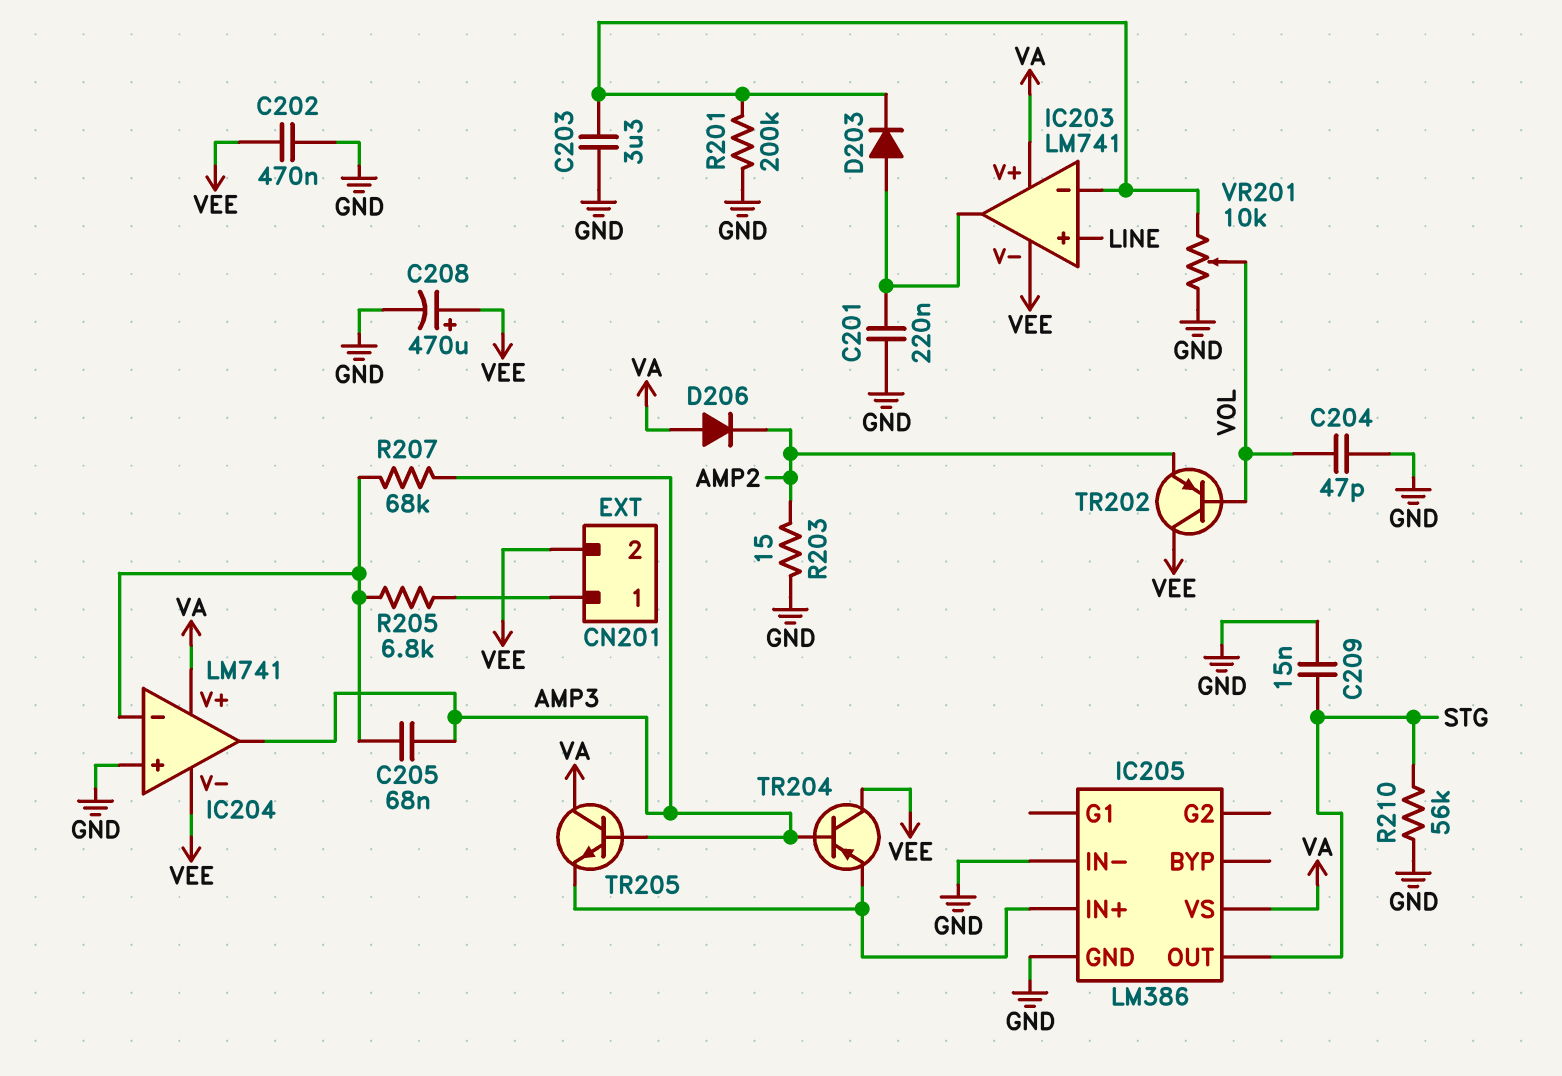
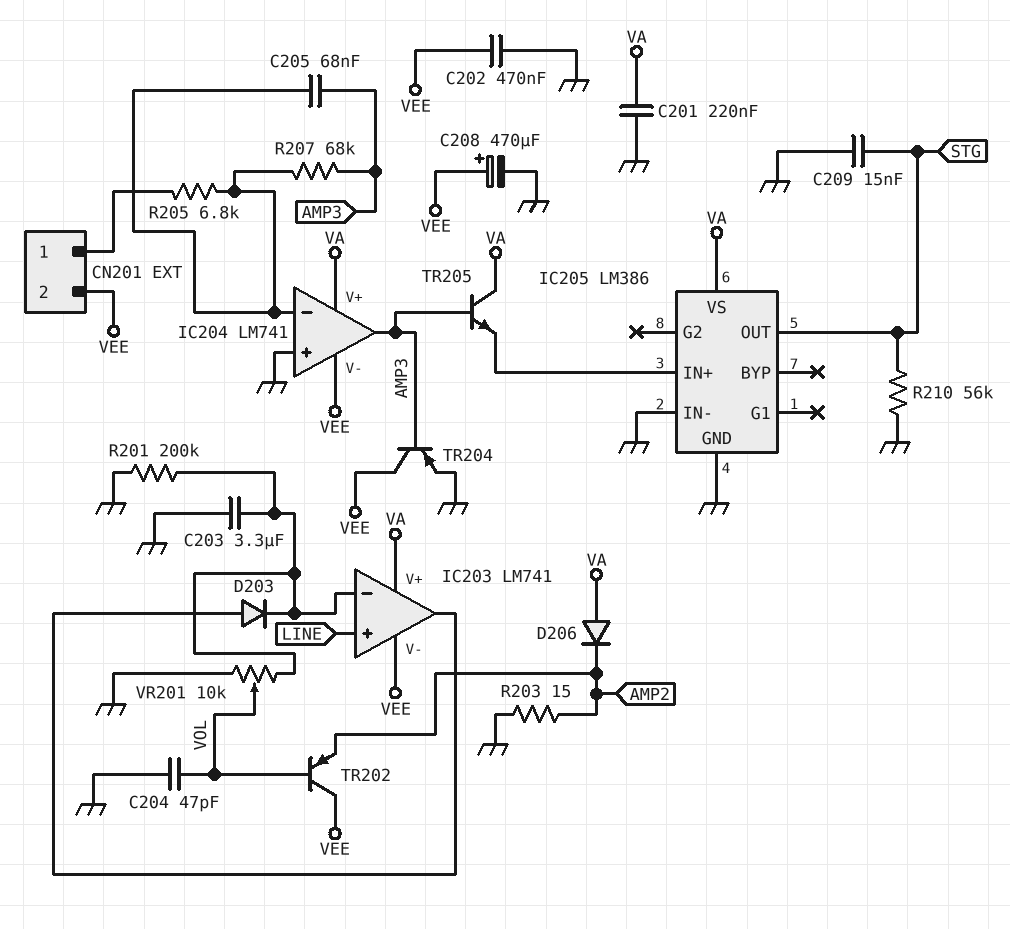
C201: 220nF (GND, IC203/out) -> 220nF (GND, VA)
TR204: PNP (B AMP3, C VEE, E IC205/IN+) -> PNP (B AMP3, C VEE, E GND)

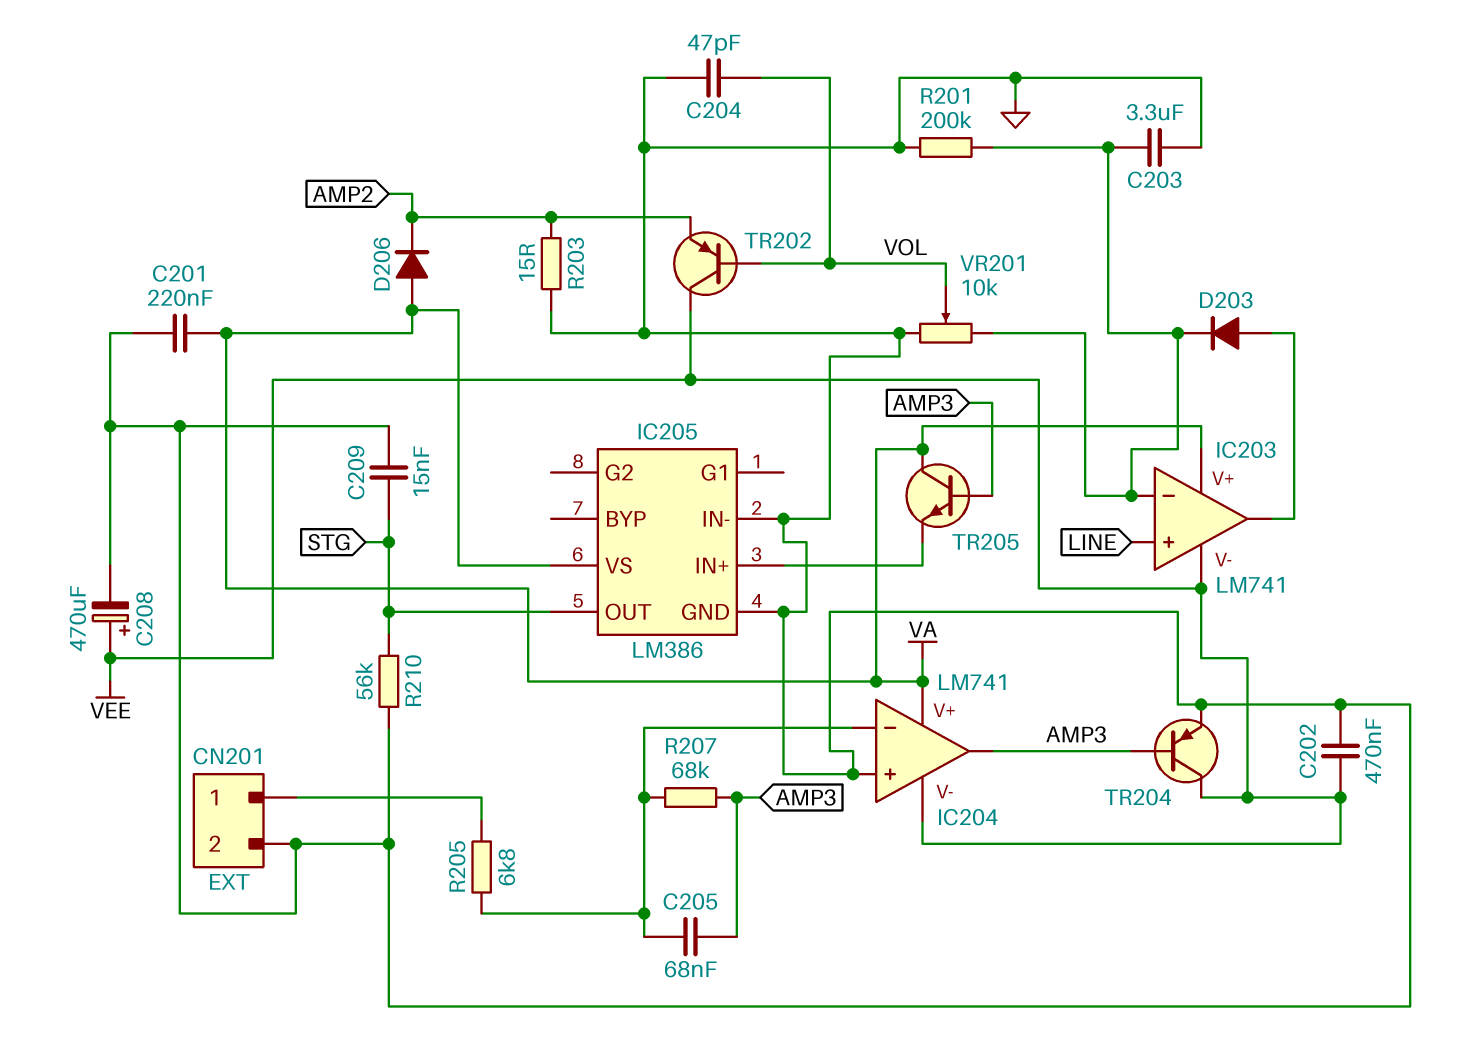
CN201 pin 2: VEE -> GND

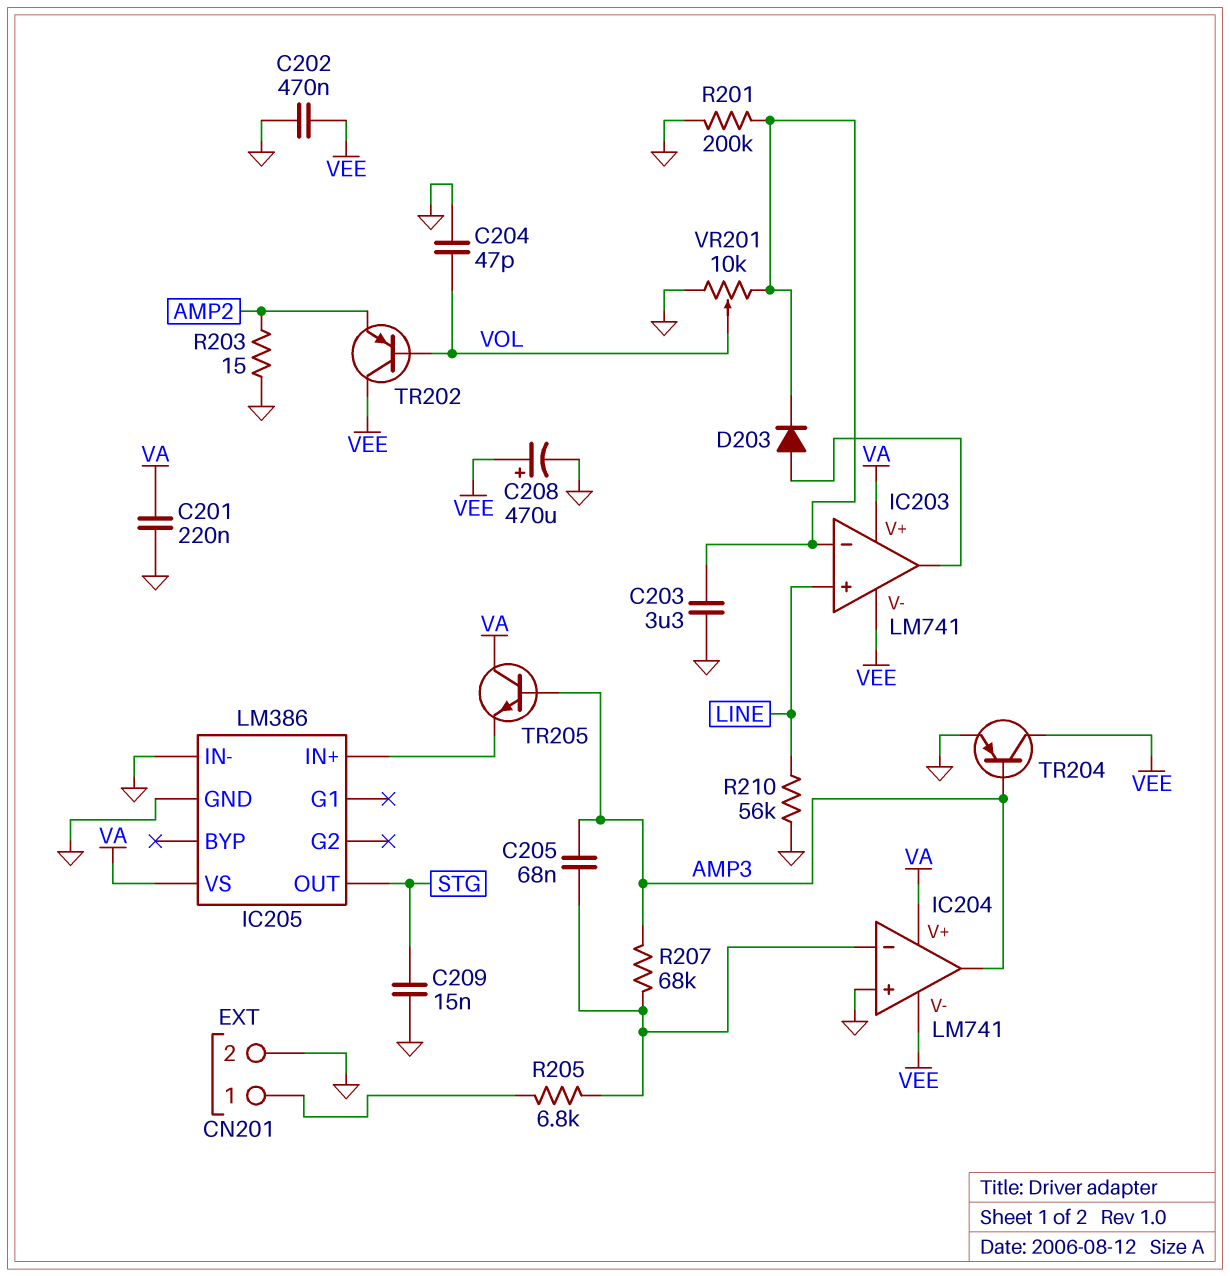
D206: diode (A VA, K AMP2) -> none
R210: 56k (GND, STG) -> 56k (GND, LINE)

